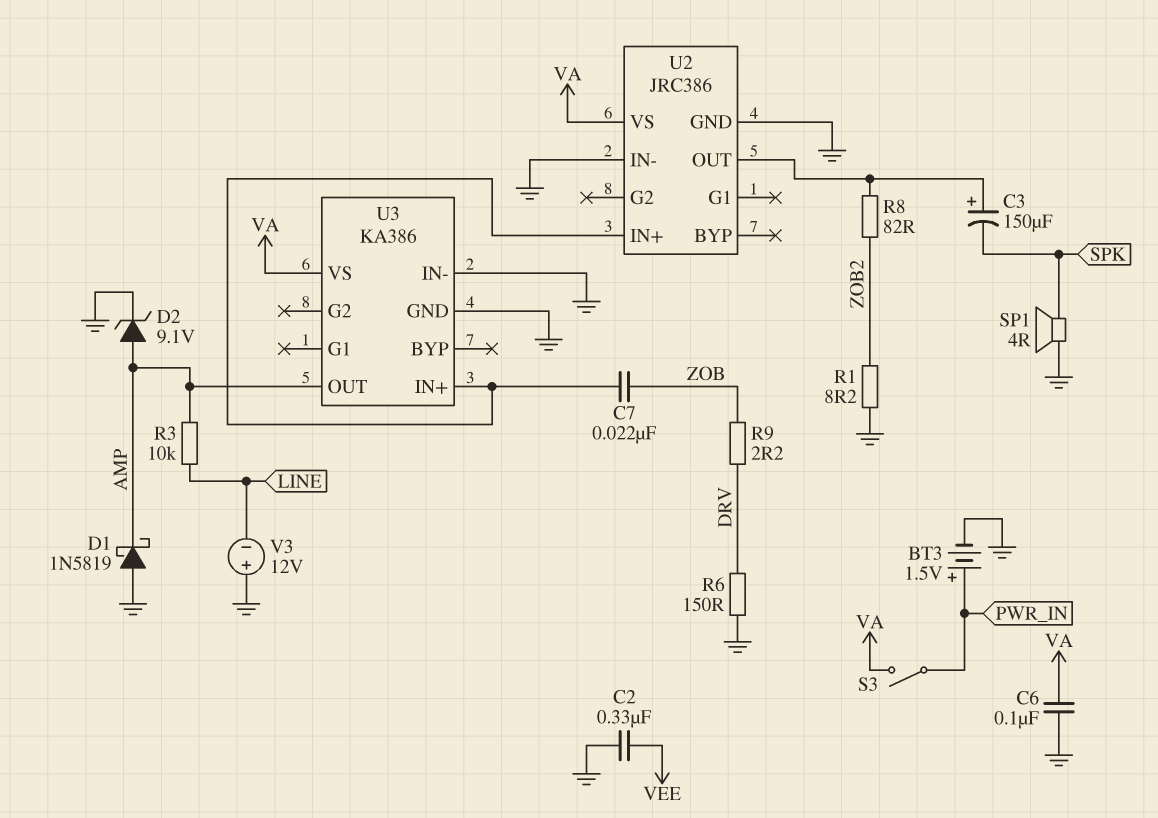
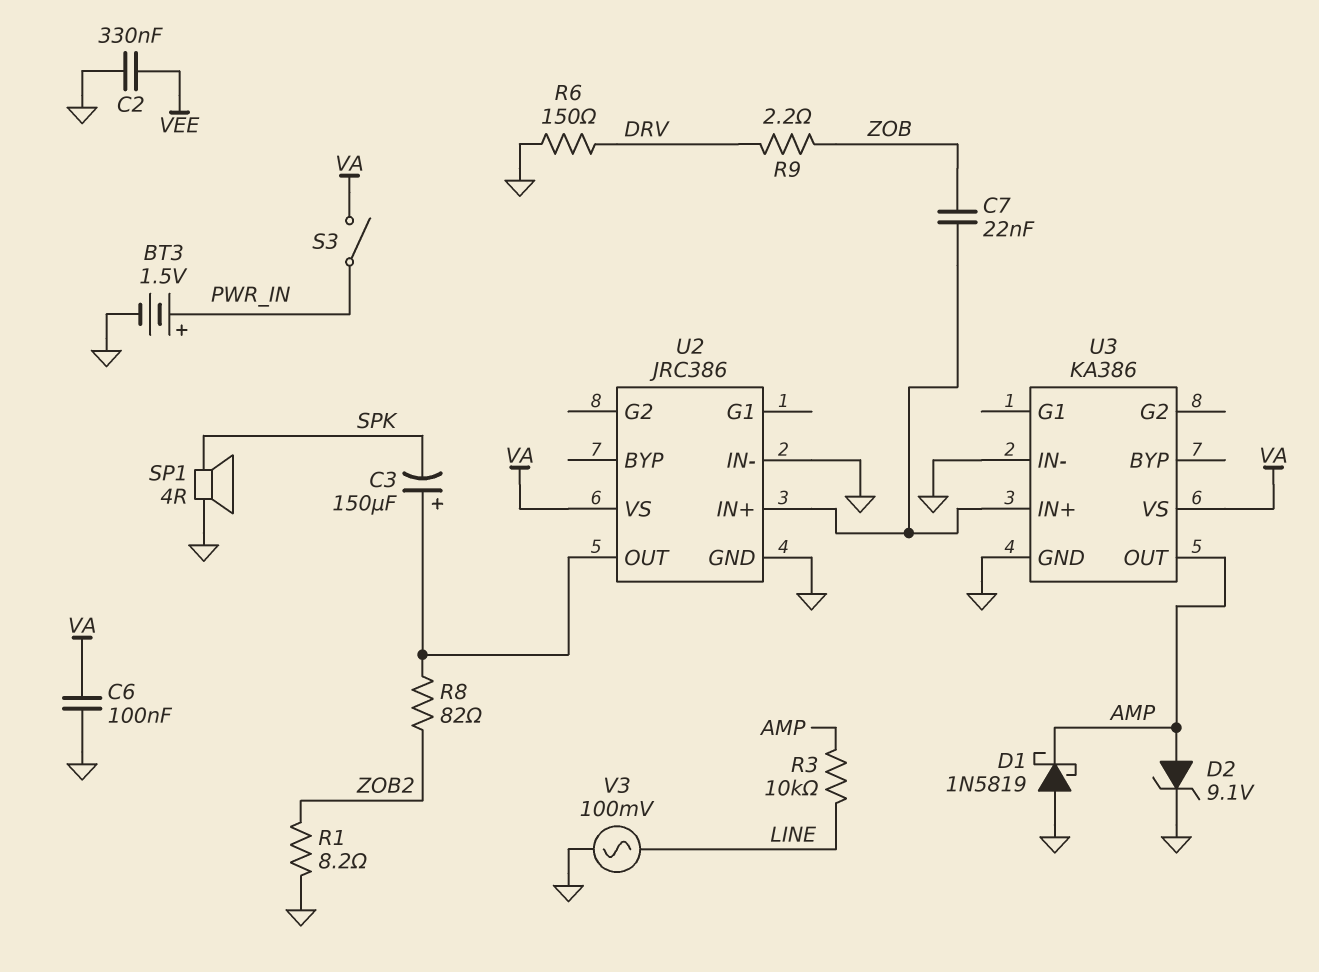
V3: 12V (plus GND, minus LINE) -> AC 100mV (GND, LINE)

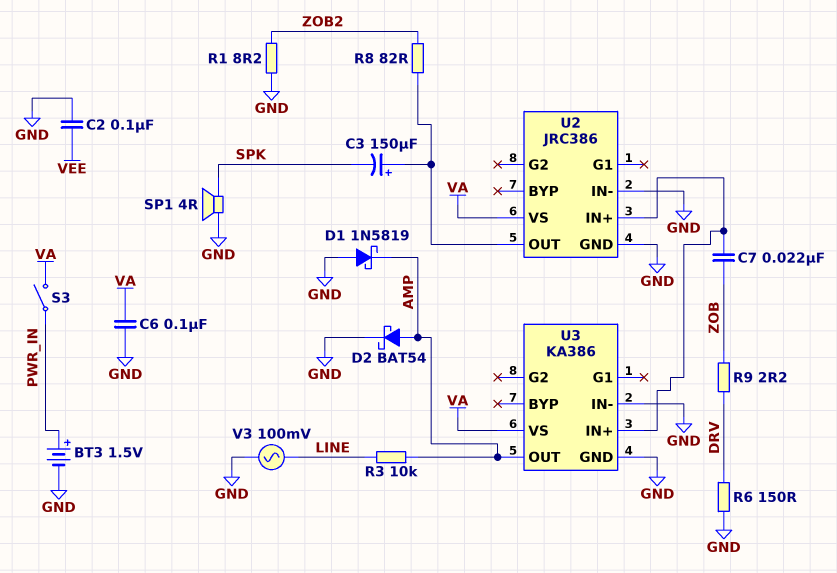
C2: 330nF (GND, VEE) -> 100nF (GND, VEE)
D2: zener 9.1V (A AMP, K GND) -> schottky BAT54 (A AMP, K GND)

